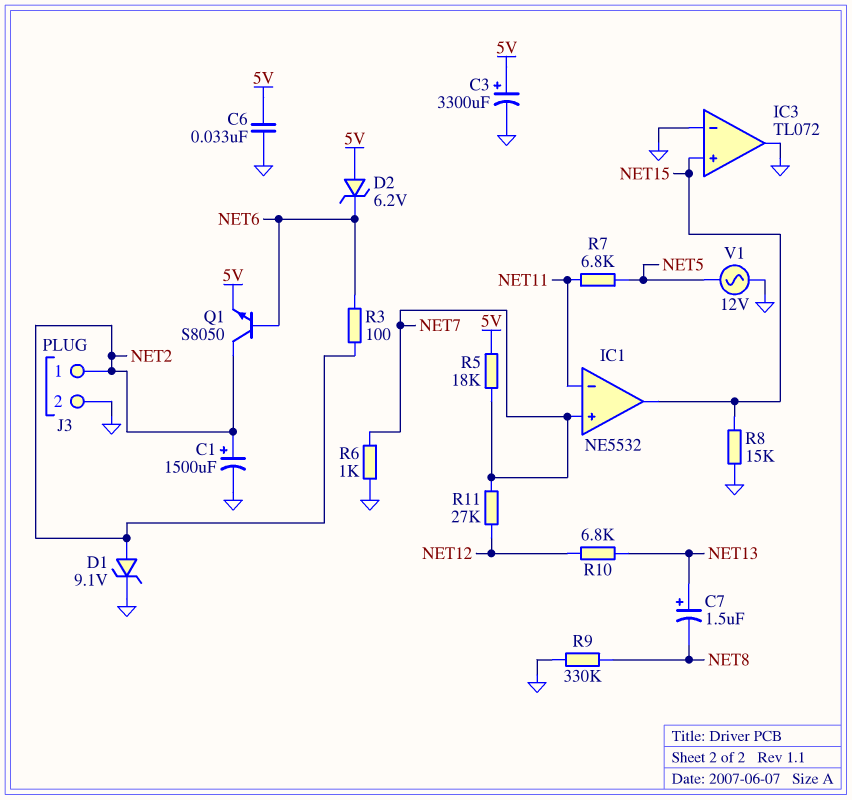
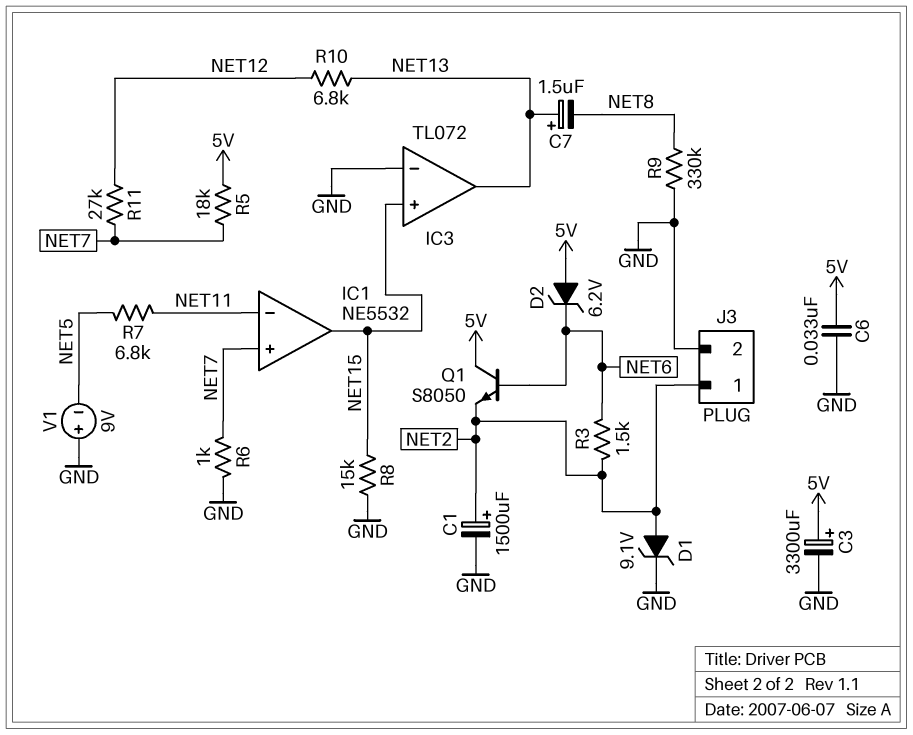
IC3 pin out: GND -> NET13
Q1: NPN S8050 (B NET6, C NET2, E 5V) -> NPN S8050 (B NET6, C 5V, E NET2)
R3: 100 (NET2, NET6) -> 1.5k (NET2, NET6)
V1: AC 12V (GND, NET5) -> 9V (plus GND, minus NET5)

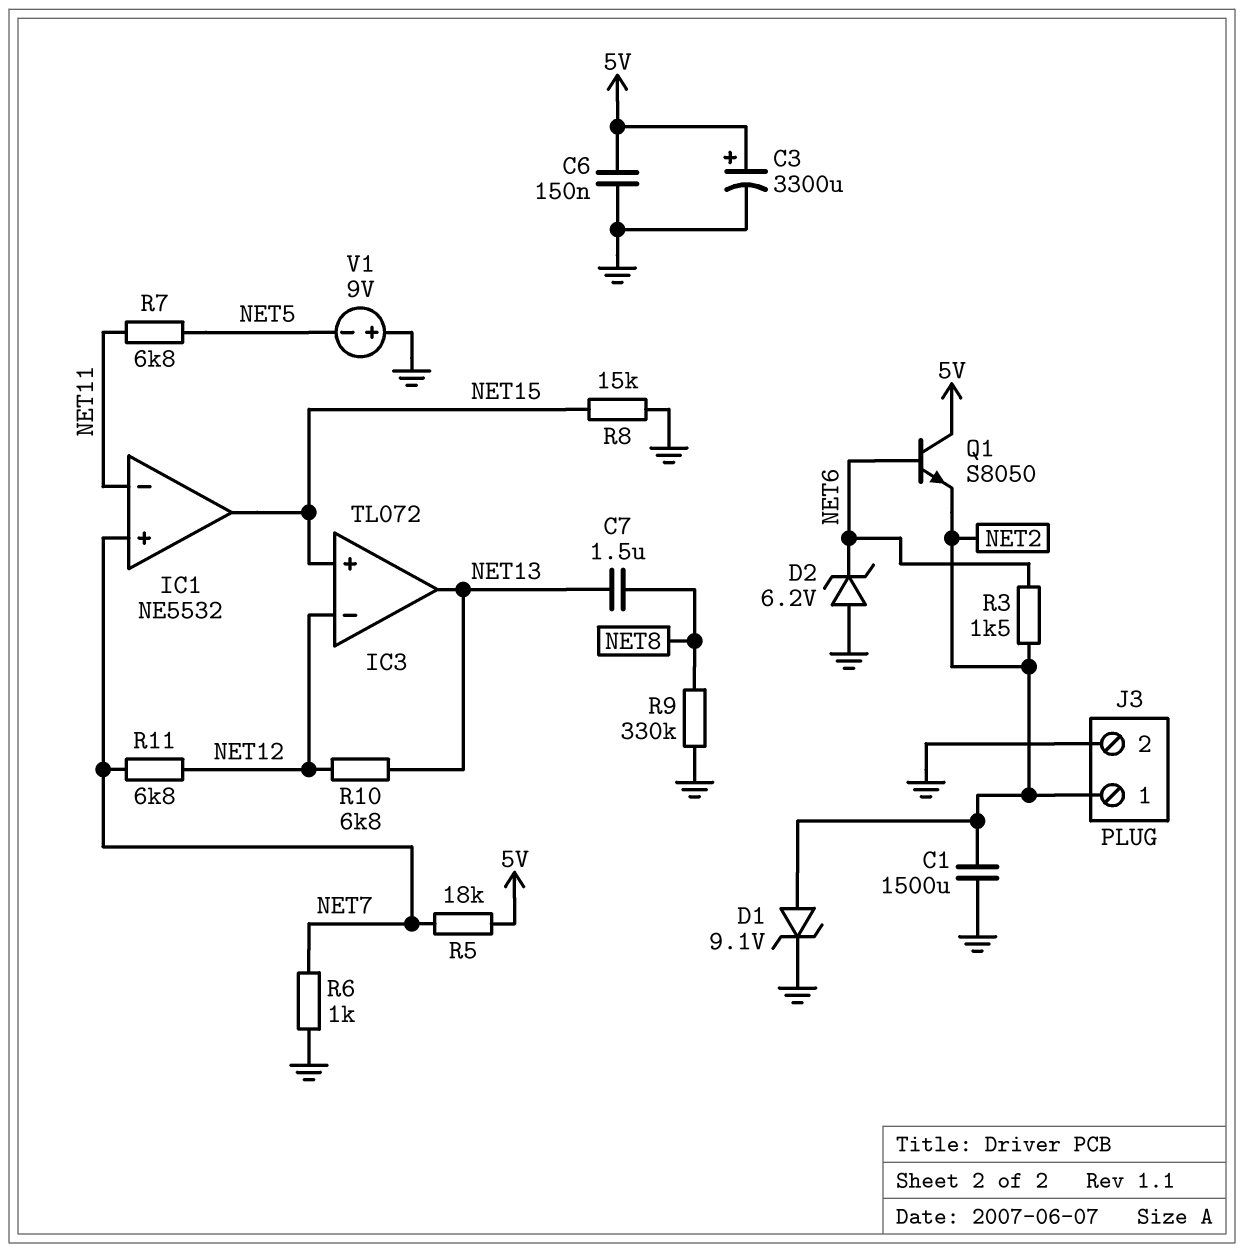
C1: 1500uF (plus NET2, minus GND) -> 1500uF (GND, NET2)
C6: 33nF (5V, GND) -> 150nF (5V, GND)
C7: 1.5uF (plus NET13, minus NET8) -> 1.5uF (NET8, NET13)
D2: zener 6.2V (A 5V, K NET6) -> zener 6.2V (A GND, K NET6)
IC3 pin in-: GND -> NET12
R11: 27k (NET7, NET12) -> 6.8k (NET7, NET12)

